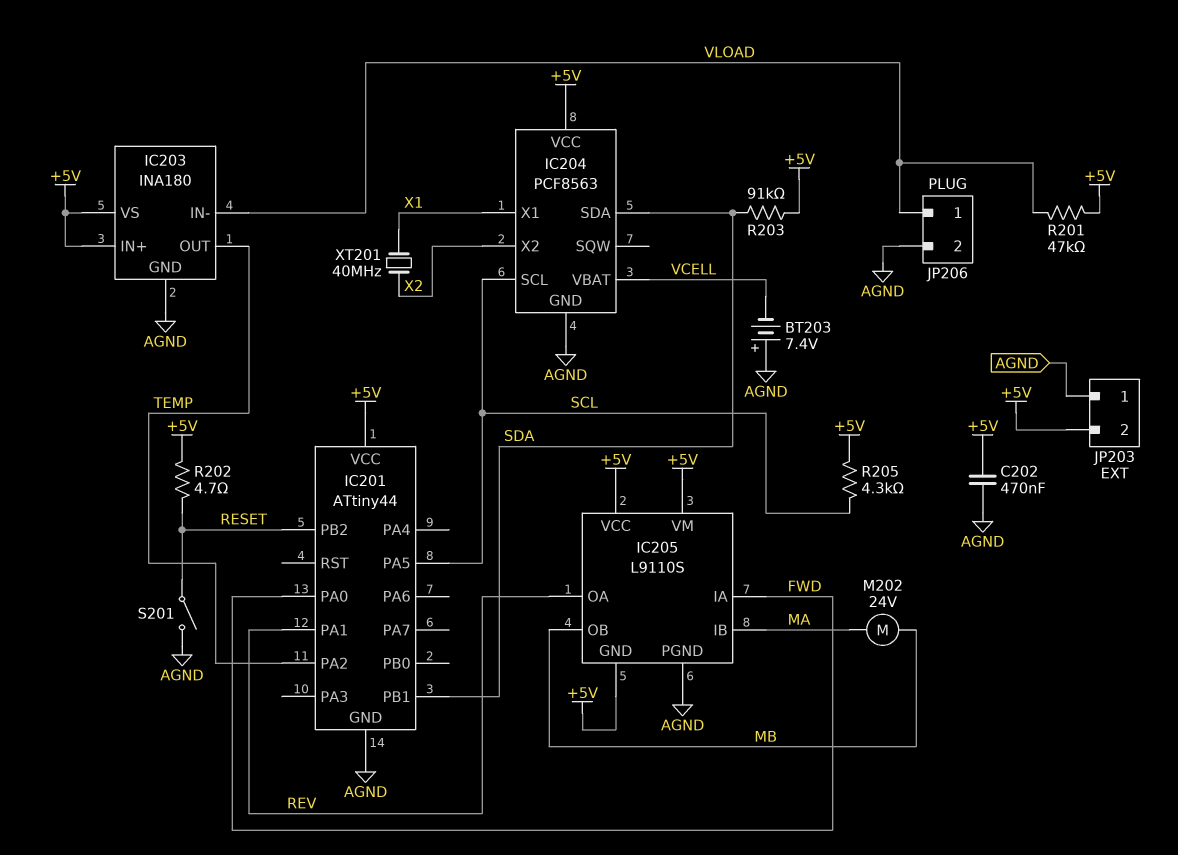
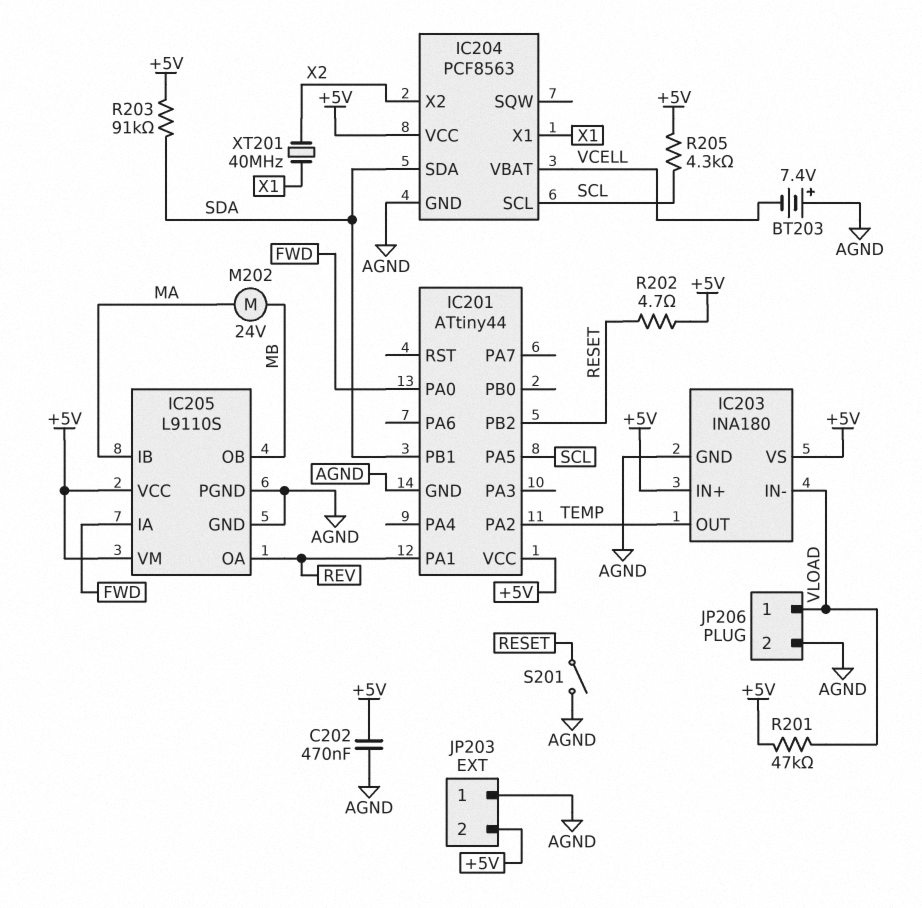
IC205 pin GND: +5V -> AGND

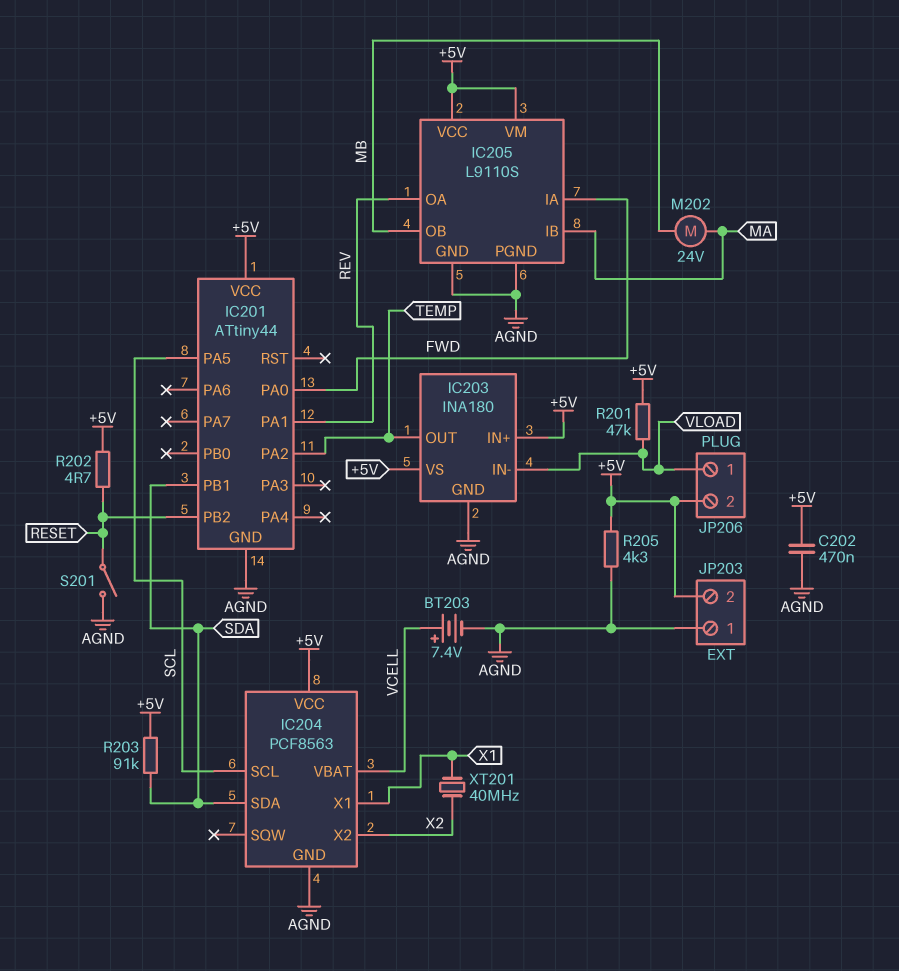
BT203: 7.4V (plus AGND, minus VCELL) -> 7.4V (plus VCELL, minus AGND)
JP206 pin 2: AGND -> +5V
R205: 4.3k (+5V, SCL) -> 4.3k (+5V, AGND)

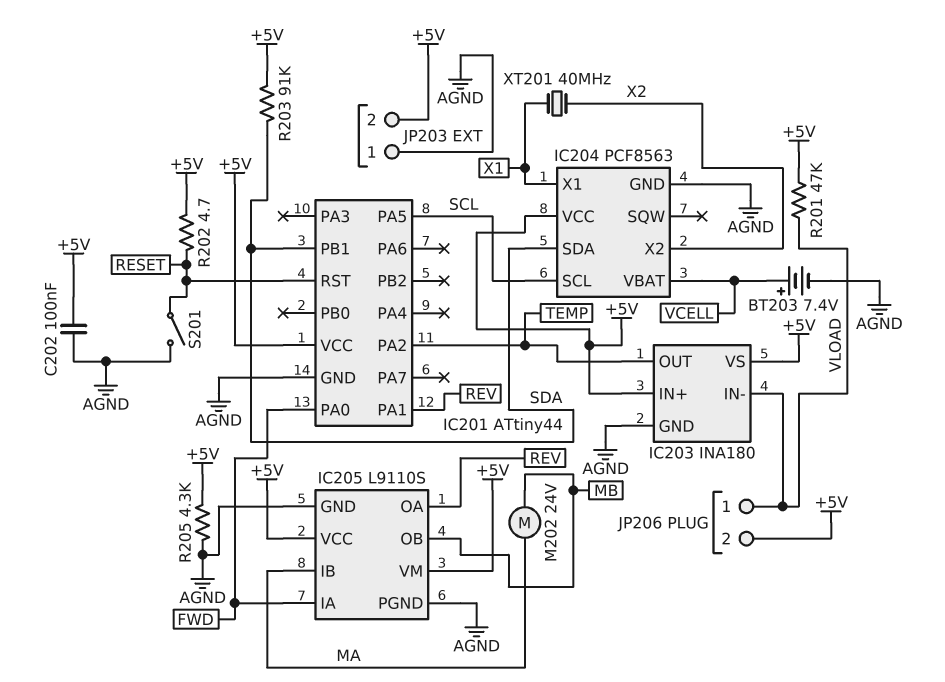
C202: 470nF (+5V, AGND) -> 100nF (+5V, AGND)
IC201 pin PB2: RESET -> none
IC201 pin RST: none -> RESET

